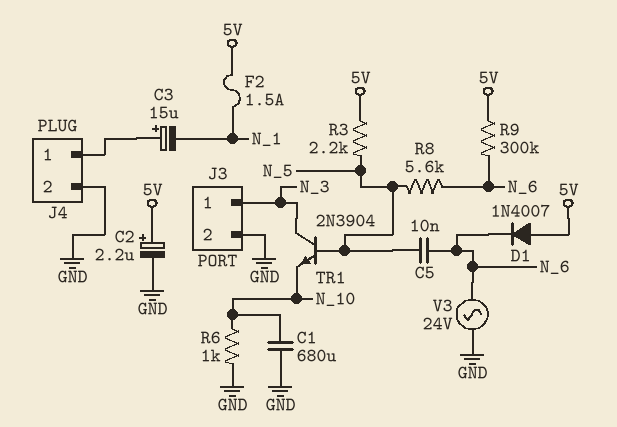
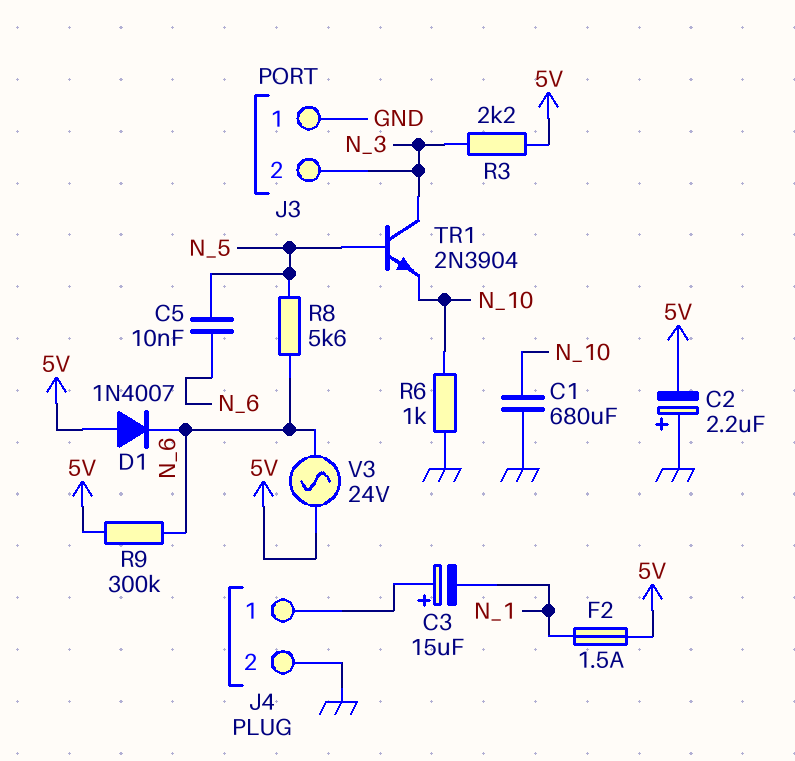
C2: 2.2uF (plus 5V, minus GND) -> 2.2uF (plus GND, minus 5V)
J3 pin 1: N_3 -> GND
J3 pin 2: GND -> N_3
R3: 2.2k (5V, N_5) -> 2.2k (5V, N_3)
V3: AC 24V (GND, N_6) -> AC 24V (5V, N_6)

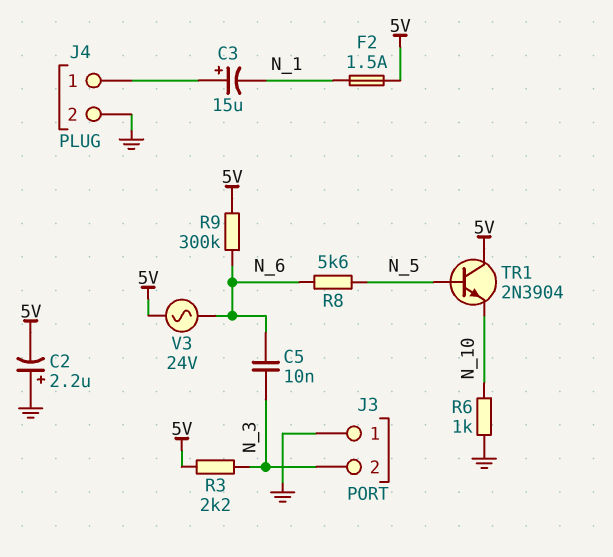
C1: 680uF (GND, N_10) -> none
C5: 10nF (N_5, N_6) -> 10nF (N_3, N_6)
D1: diode 1N4007 (A 5V, K N_6) -> none
TR1: NPN 2N3904 (B N_5, C N_3, E N_10) -> NPN 2N3904 (B N_5, C 5V, E N_10)

